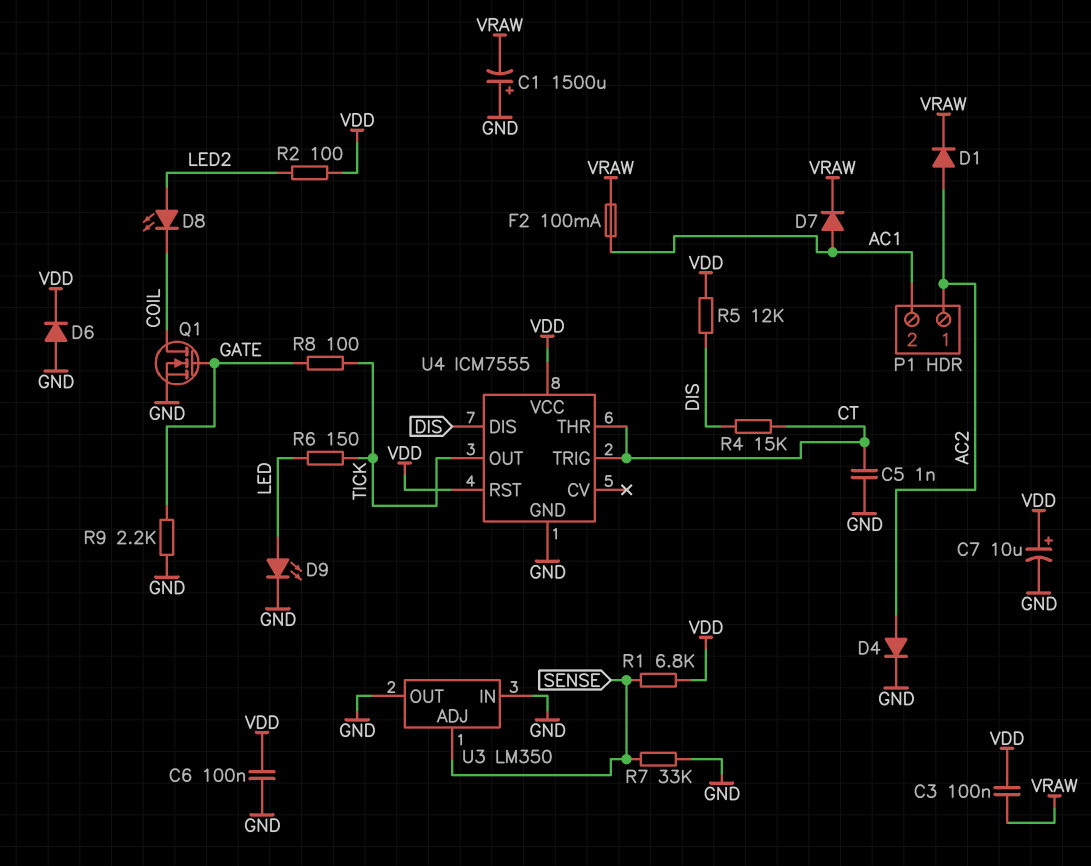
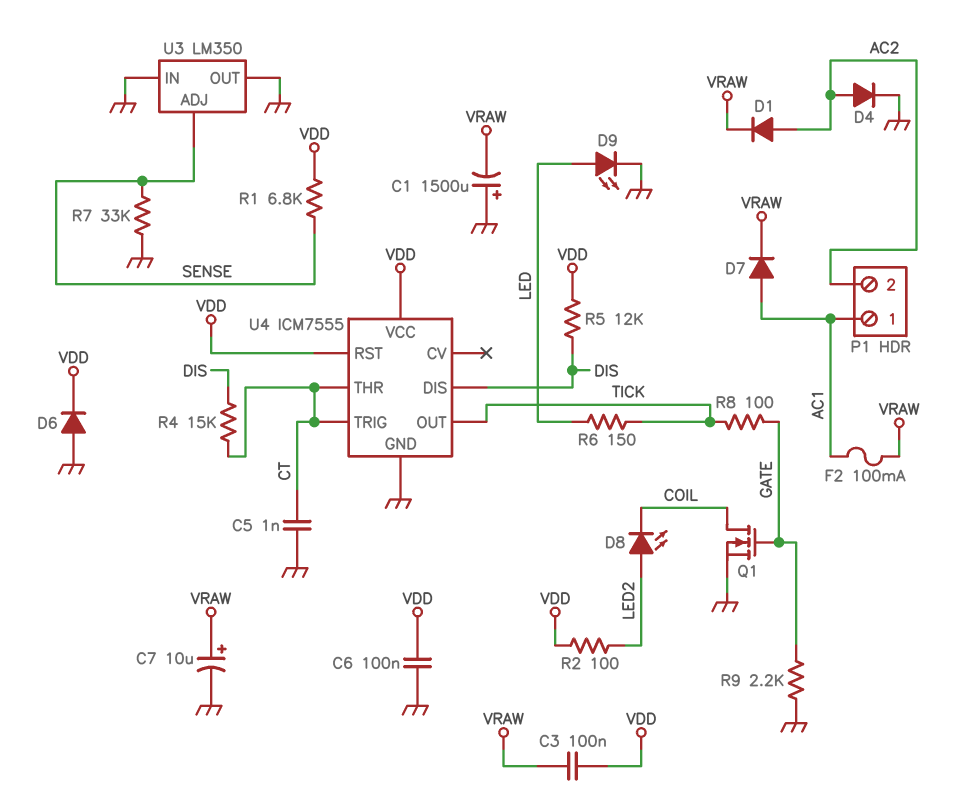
C7: 10uF (plus VDD, minus GND) -> 10uF (plus VRAW, minus GND)
P1 pin 1: AC2 -> AC1
P1 pin 2: AC1 -> AC2

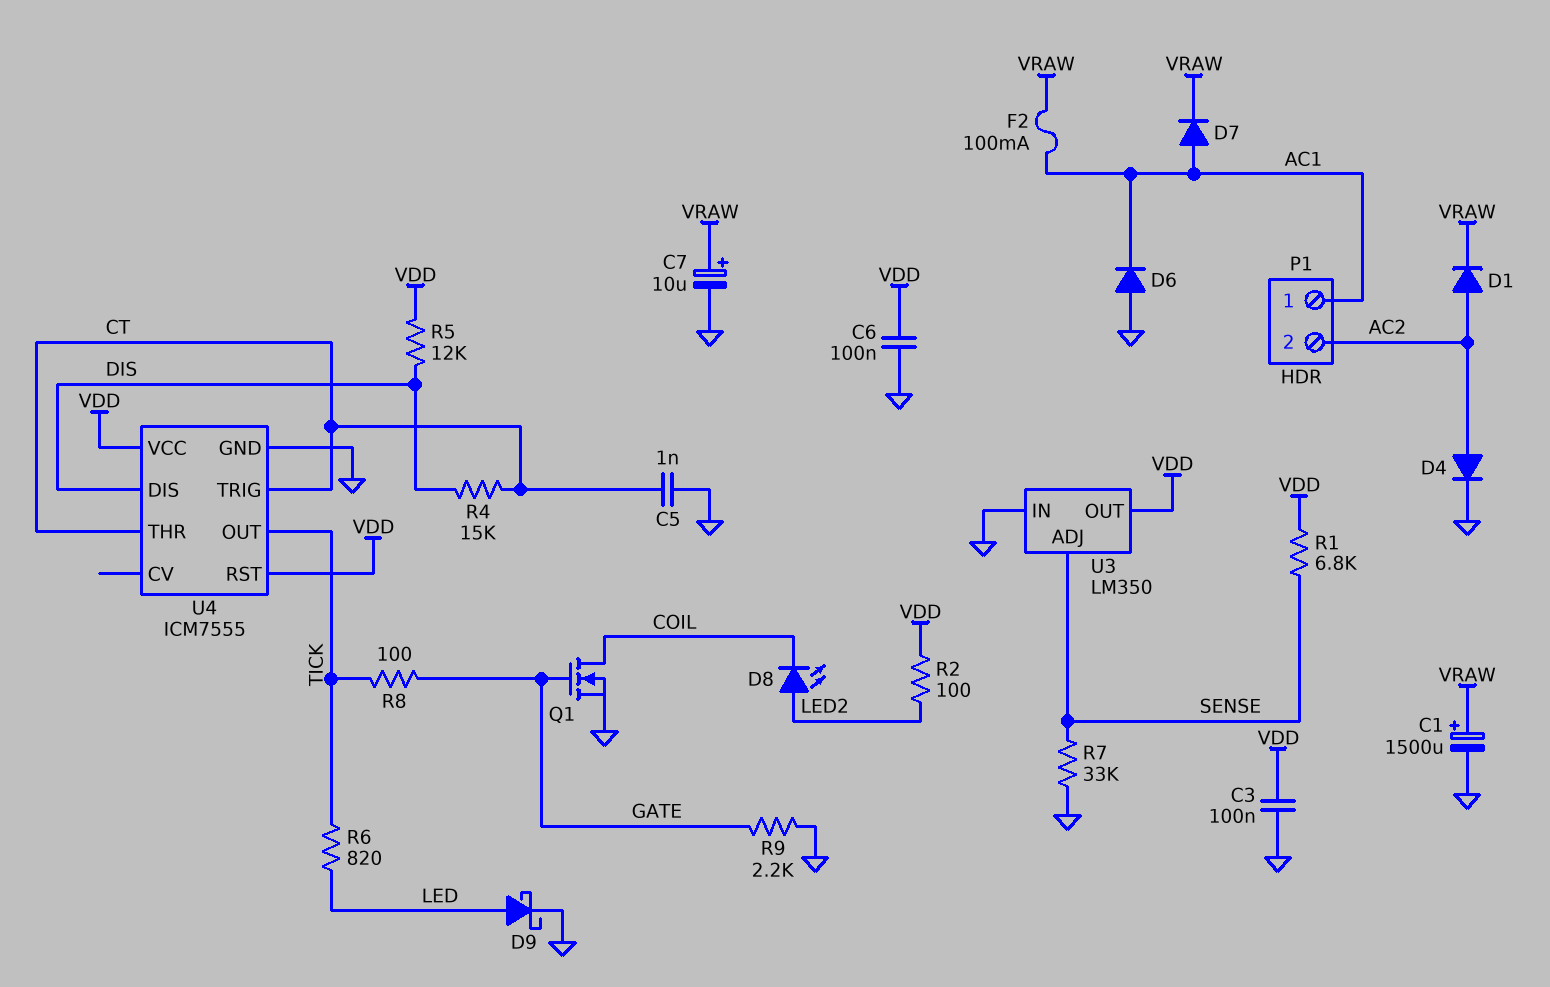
C1: 1500uF (plus GND, minus VRAW) -> 1500uF (plus VRAW, minus GND)
C3: 100nF (VDD, VRAW) -> 100nF (GND, VDD)
D6: diode (A GND, K VDD) -> diode (A GND, K AC1)
D9: LED (A LED, K GND) -> schottky (A LED, K GND)
R6: 150 (LED, TICK) -> 820 (LED, TICK)
U3 pin OUT: GND -> VDD

